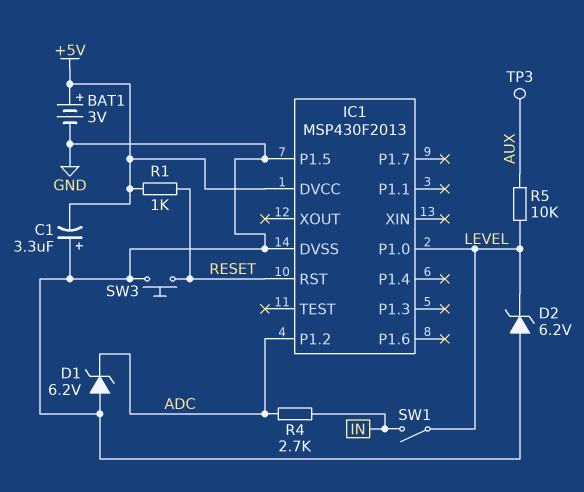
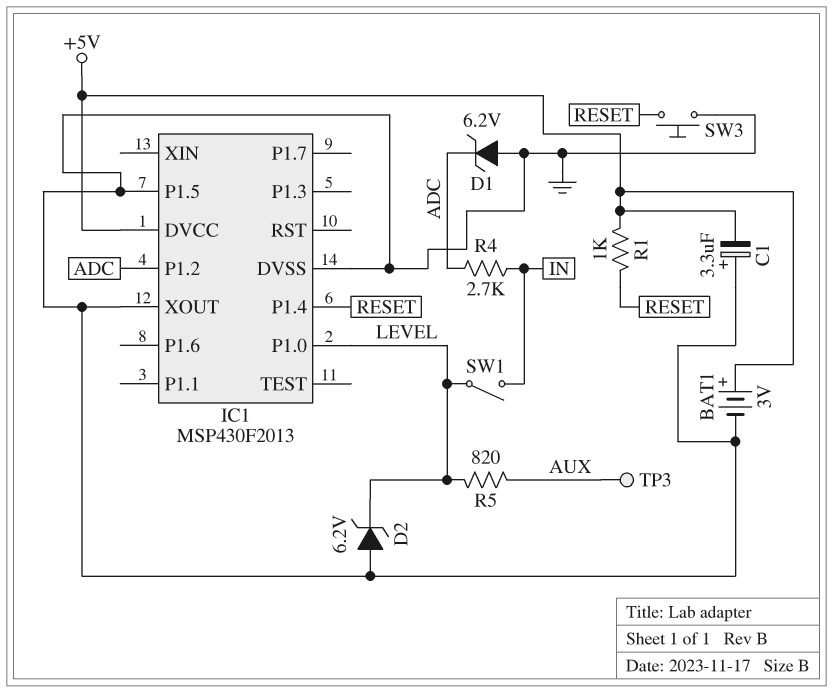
IC1 pin P1.4: none -> RESET
IC1 pin RST: RESET -> none
IC1 pin XOUT: none -> GND
R5: 10k (AUX, LEVEL) -> 820 (AUX, LEVEL)

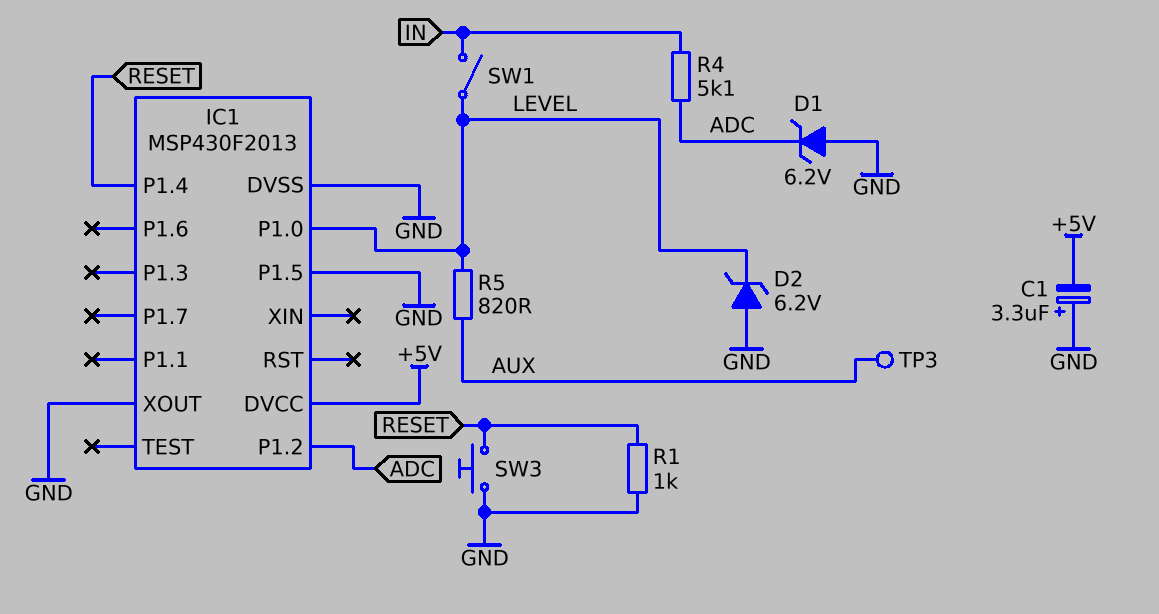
BAT1: 3V (plus +5V, minus GND) -> none
R1: 1k (+5V, RESET) -> 1k (GND, RESET)
R4: 2.7k (ADC, IN) -> 5.1k (ADC, IN)

